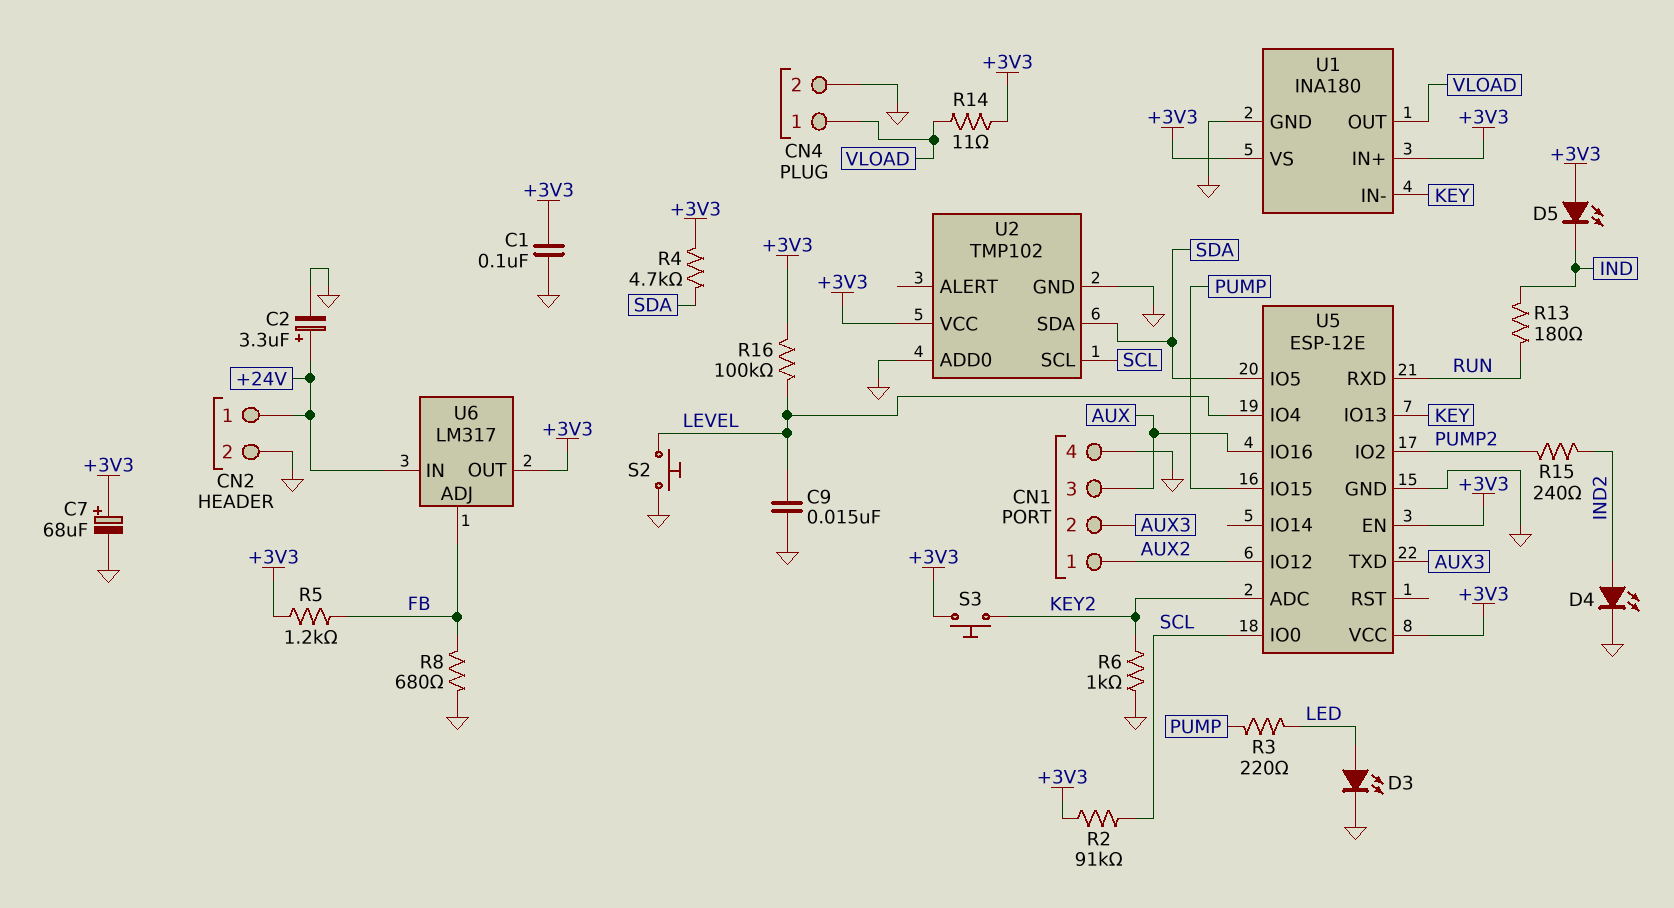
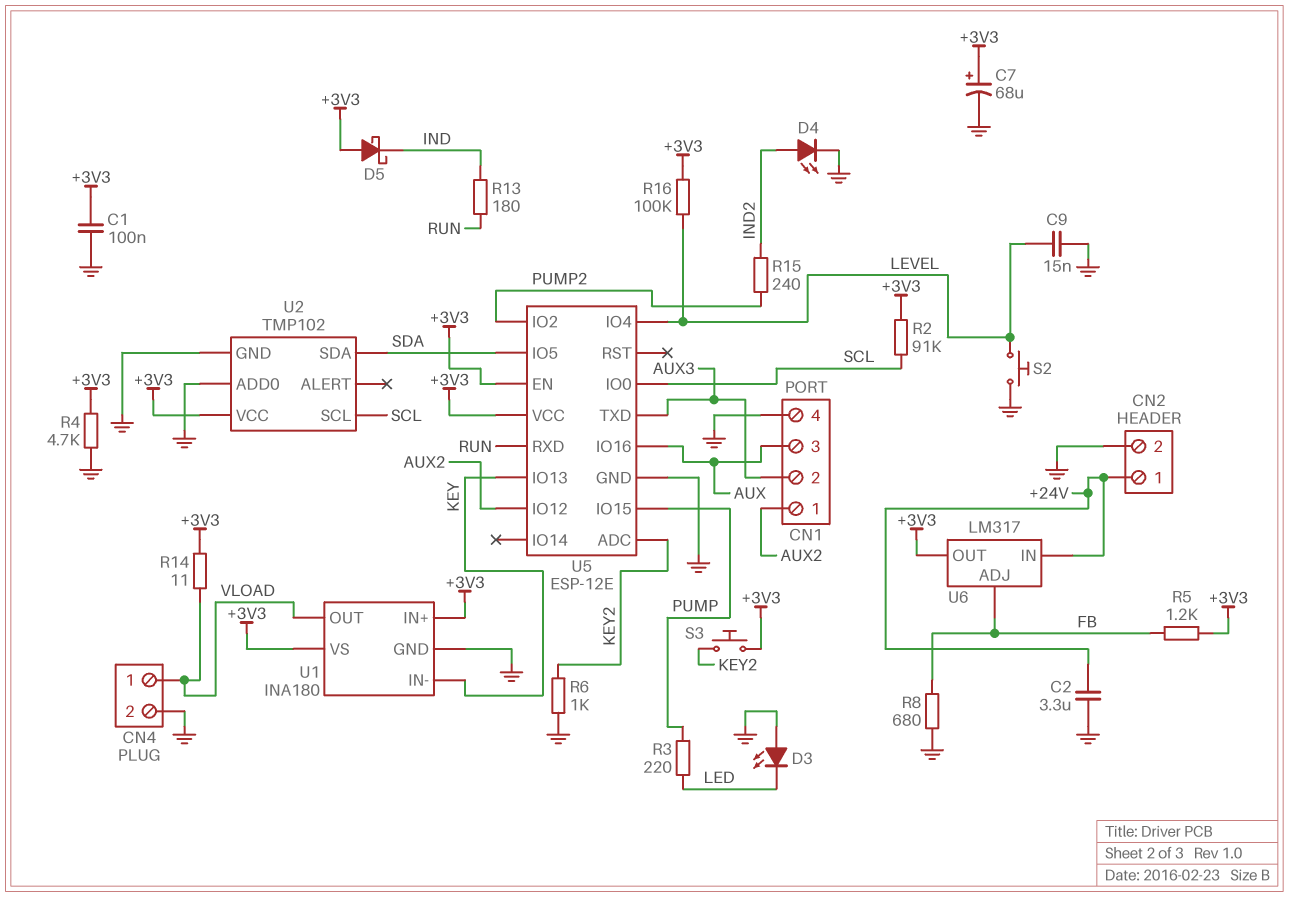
C2: 3.3uF (plus +24V, minus GND) -> 3.3uF (+24V, GND)
D3: LED (A LED, K GND) -> LED (A GND, K LED)
D5: LED (A +3V3, K IND) -> schottky (A +3V3, K IND)
R4: 4.7k (+3V3, SDA) -> 4.7k (+3V3, GND)

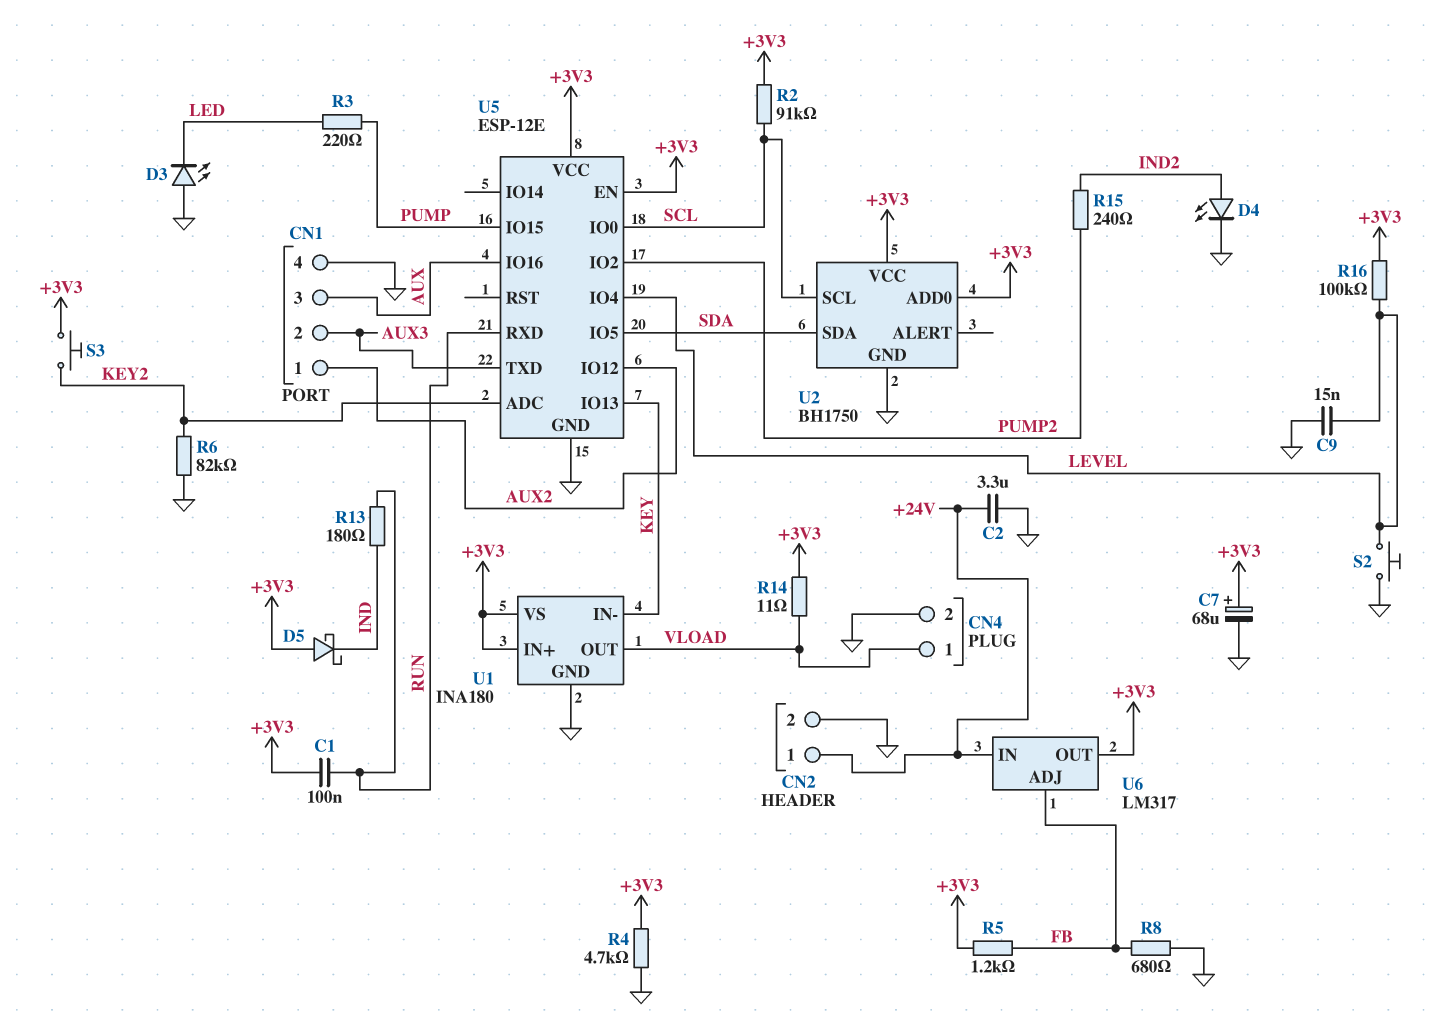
C1: 100nF (+3V3, GND) -> 100nF (+3V3, RUN)
R6: 1k (GND, KEY2) -> 82k (GND, KEY2)
U2: TMP102 -> BH1750
U2 pin ADD0: GND -> +3V3

